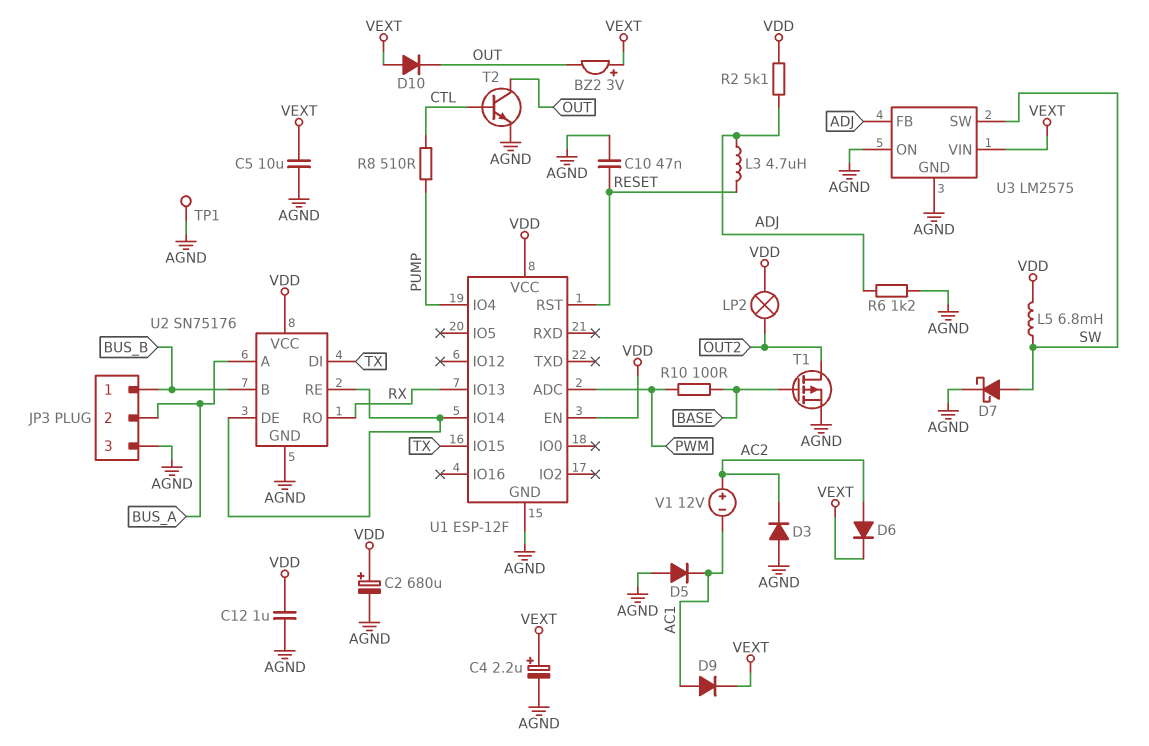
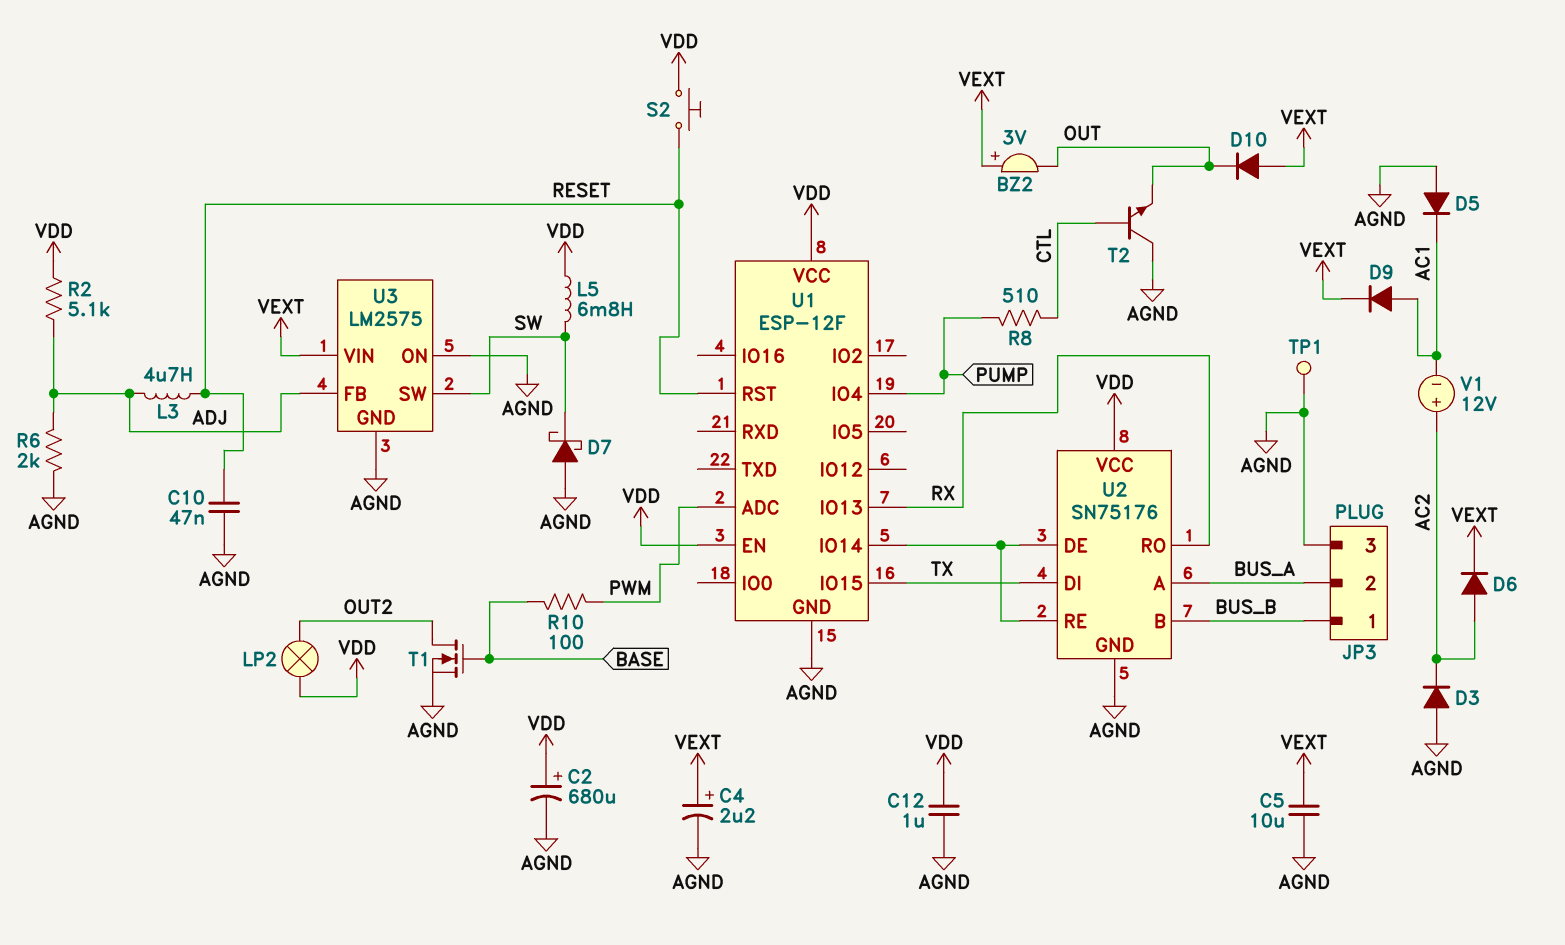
D7: schottky (A SW, K AGND) -> schottky (A AGND, K SW)
R6: 1.2k (ADJ, AGND) -> 2k (ADJ, AGND)
S2: none -> button (RESET, VDD)
T1: PMOS (G BASE, D OUT2, S AGND) -> NMOS (G BASE, D OUT2, S AGND)
T2: NPN (B CTL, C OUT, E AGND) -> NPN (B CTL, C AGND, E OUT)

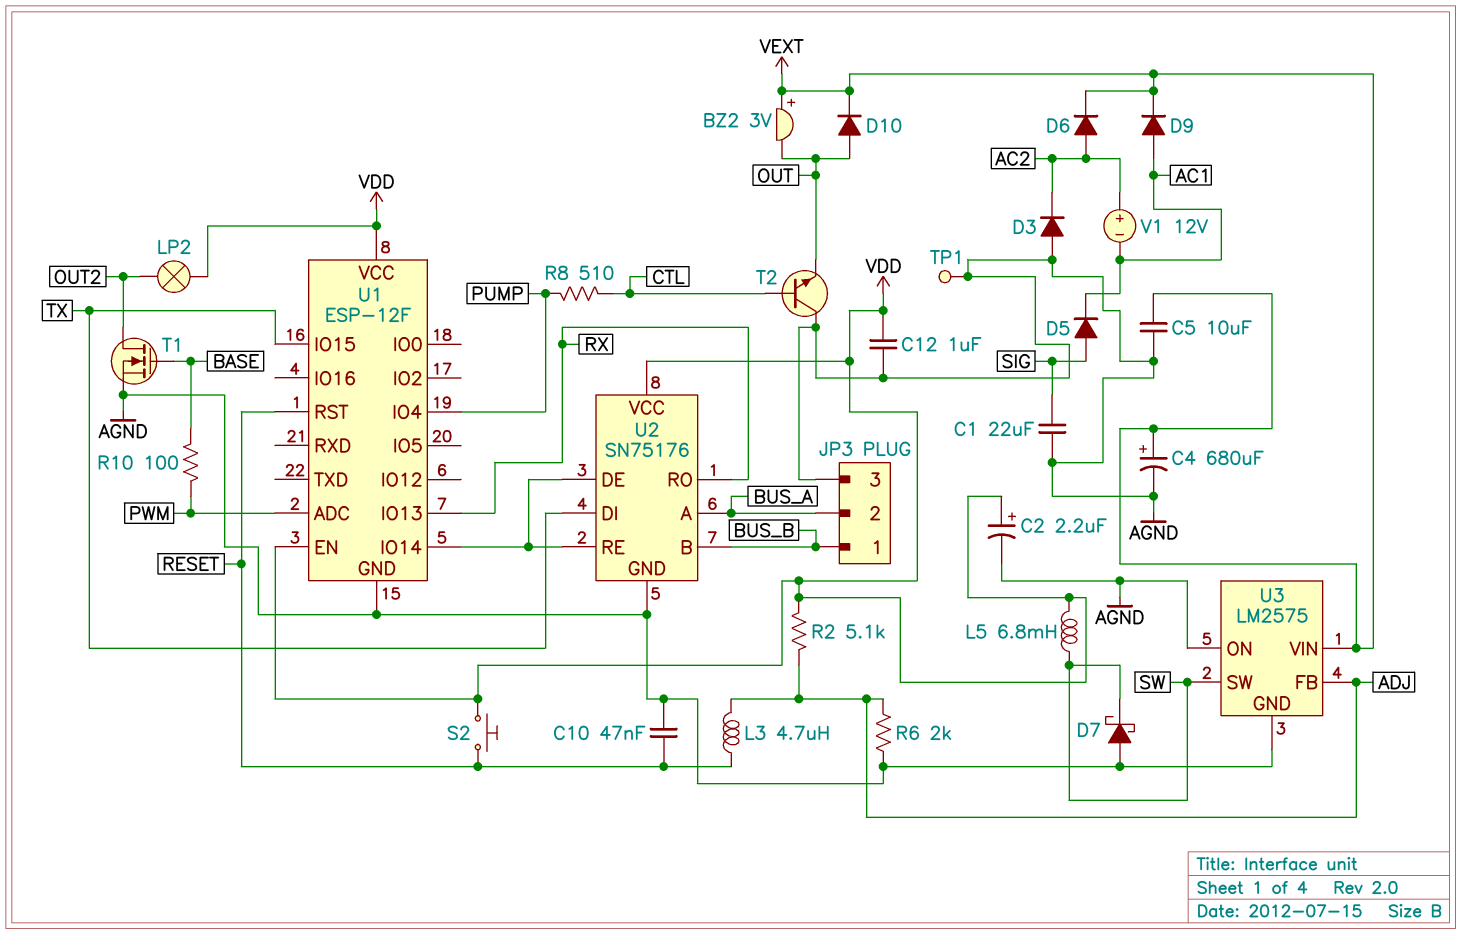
C1: none -> 22uF (AGND, SIG)
C2: 680uF (plus VDD, minus AGND) -> 2.2uF (plus VDD, minus AGND)
C4: 2.2uF (plus VEXT, minus AGND) -> 680uF (plus VEXT, minus AGND)
D5: diode (A AGND, K AC1) -> diode (A SIG, K AC1)
D10: diode (A VEXT, K OUT) -> diode (A OUT, K VEXT)

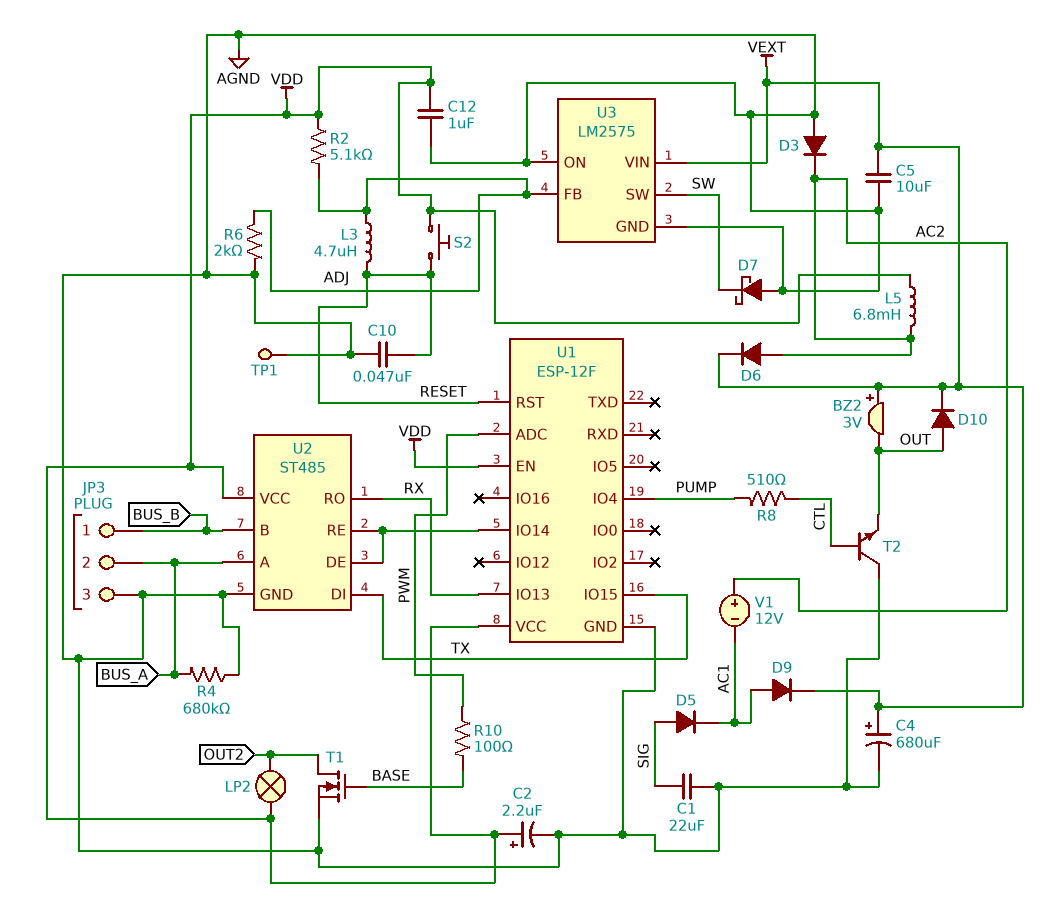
L5: 6.8mH (SW, VDD) -> 6.8mH (AC2, VDD)
R4: none -> 680k (AGND, BUS_A)
U2: SN75176 -> ST485

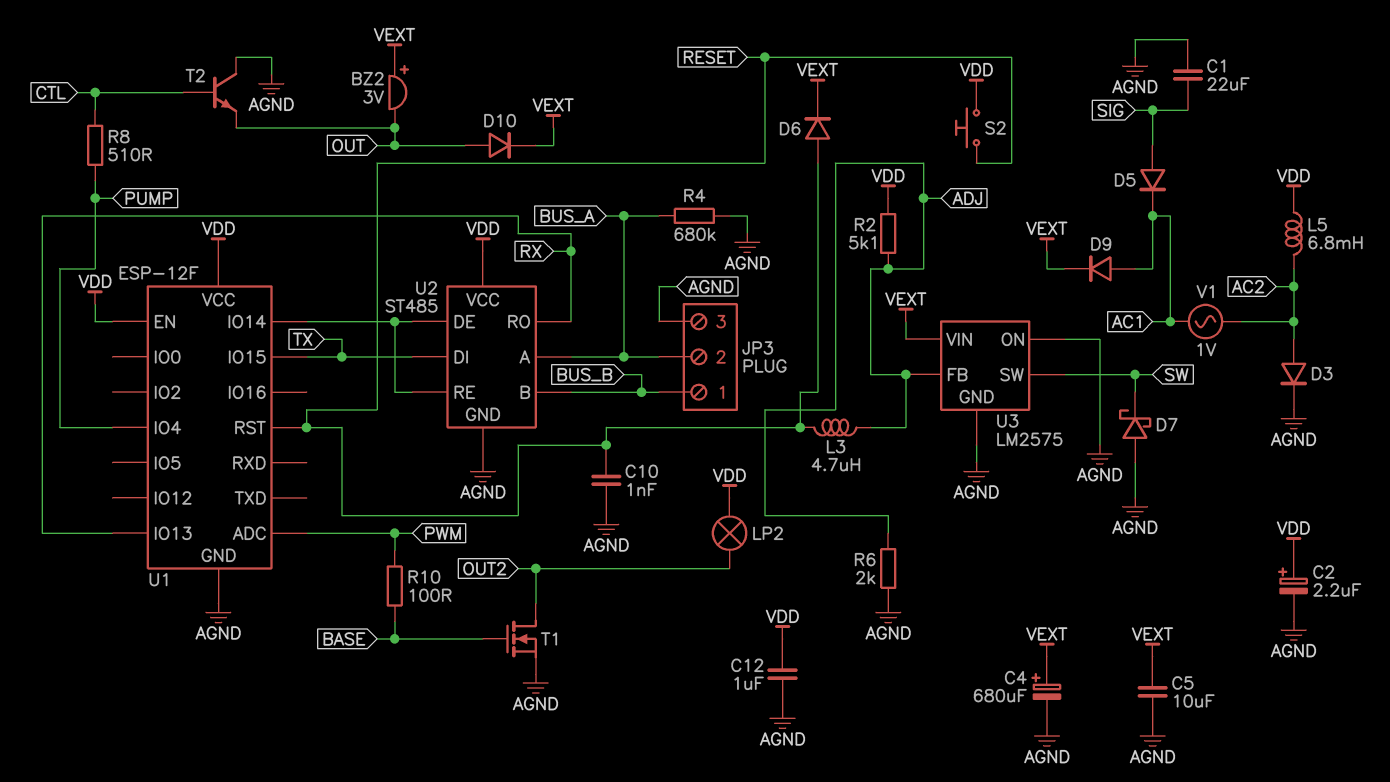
C10: 47nF (AGND, RESET) -> 1nF (AGND, RESET)
D3: diode (A AGND, K AC2) -> diode (A AC2, K AGND)
D6: diode (A AC2, K VEXT) -> diode (A RESET, K VEXT)
TP1: test point (AGND) -> none
V1: 12V (plus AC2, minus AC1) -> AC 1V (AC1, AC2)

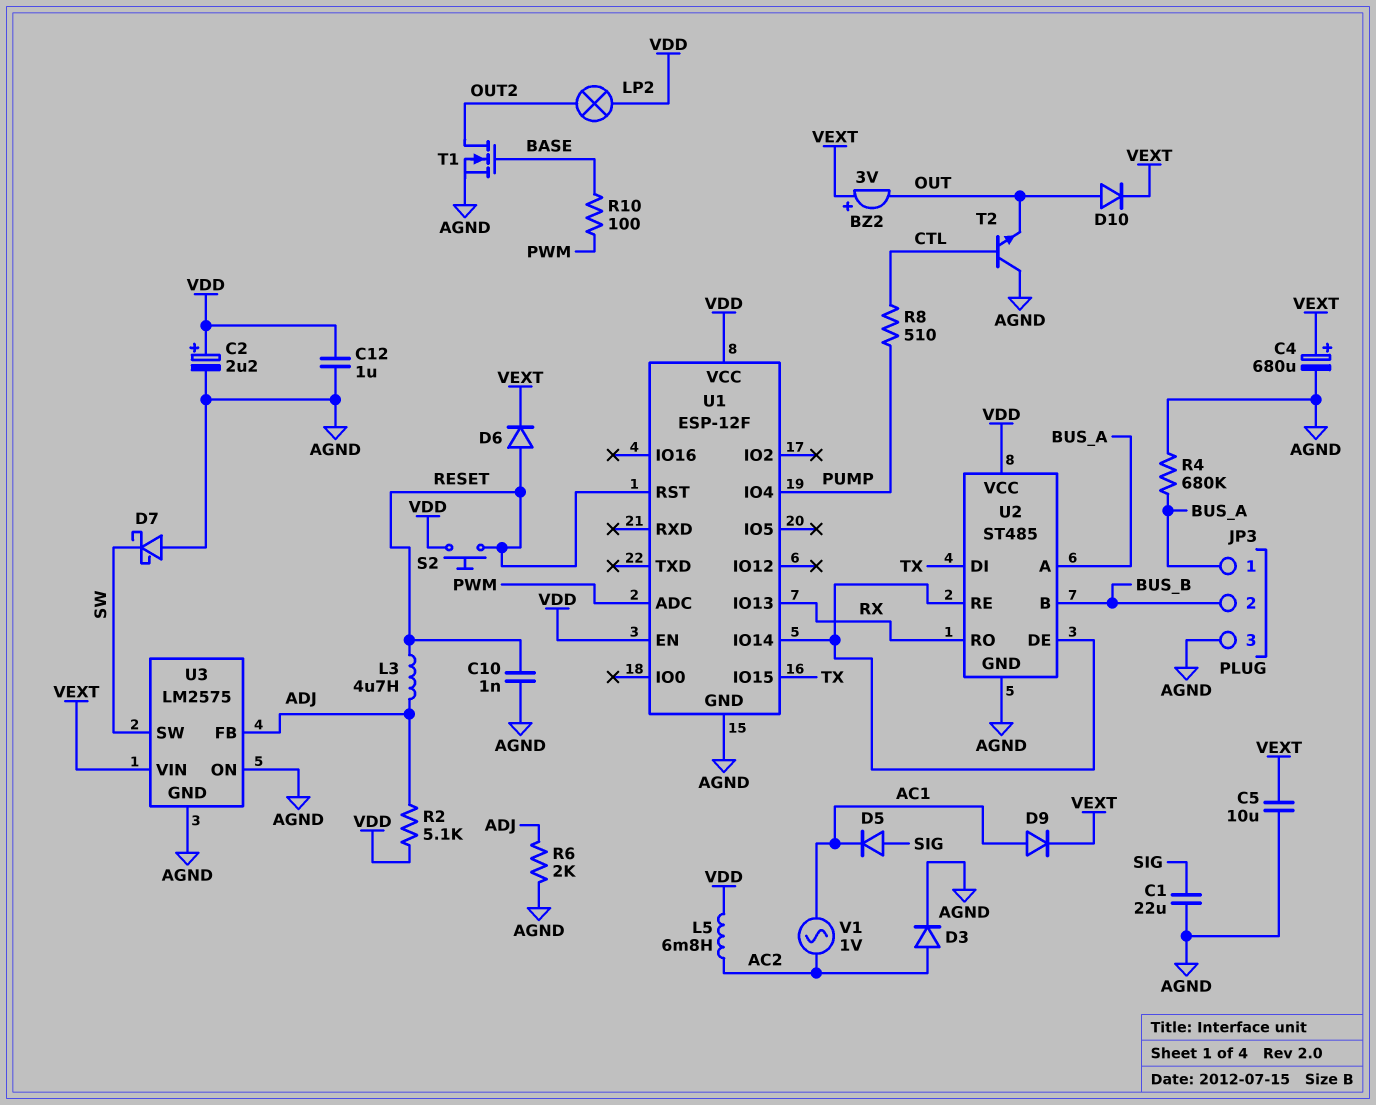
JP3 pin 1: BUS_B -> BUS_A
JP3 pin 2: BUS_A -> BUS_B

